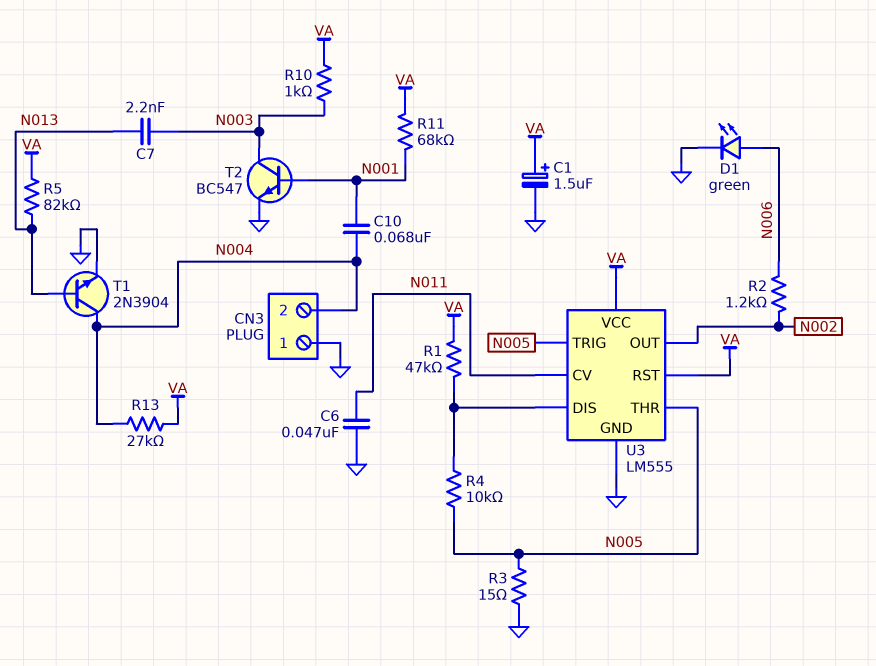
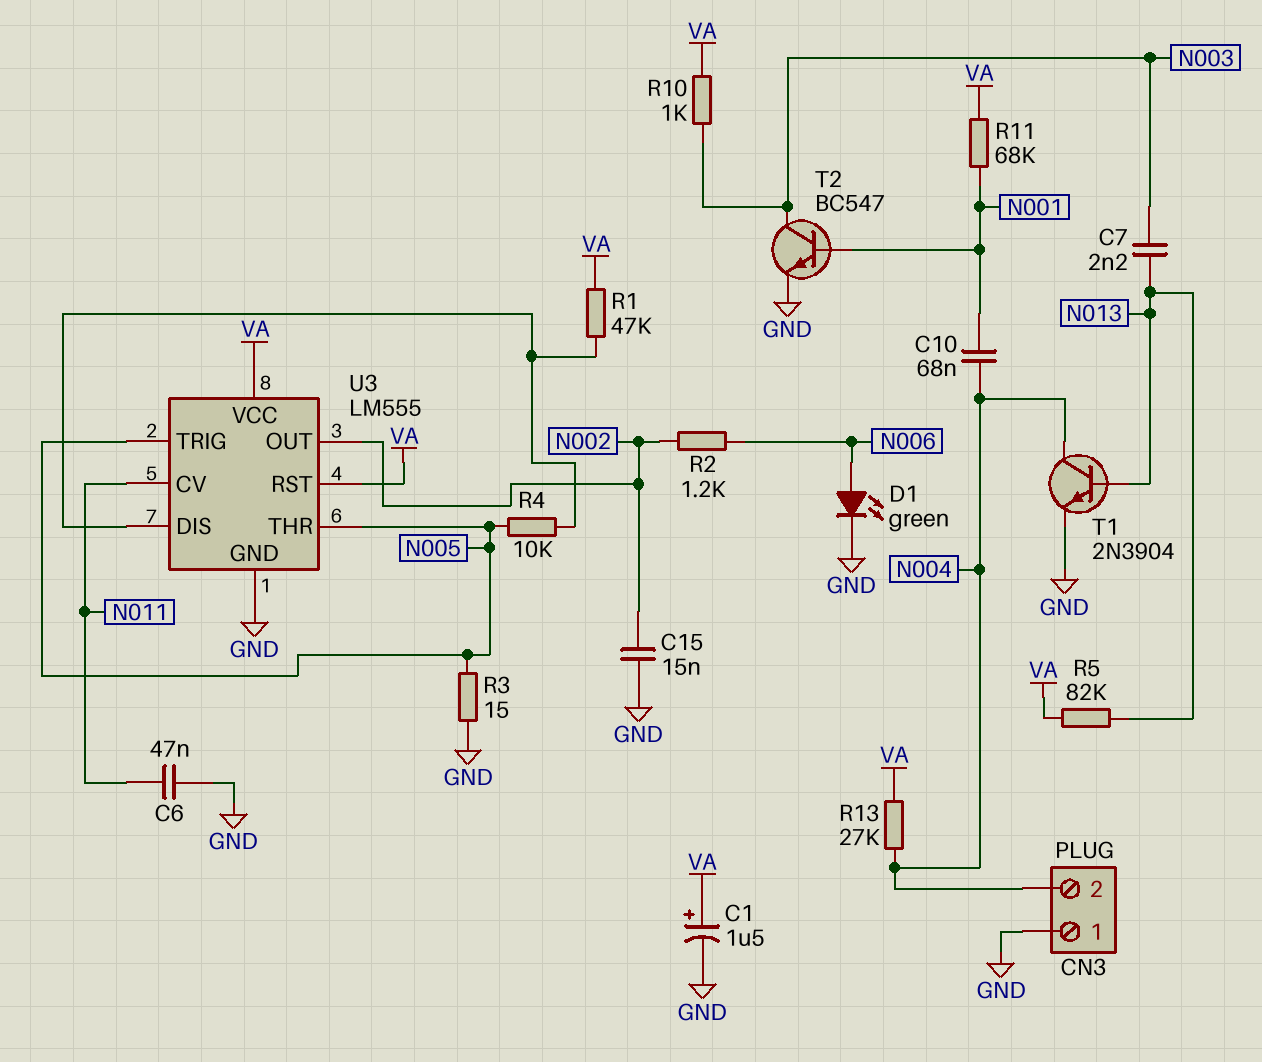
C15: none -> 15nF (GND, N002)

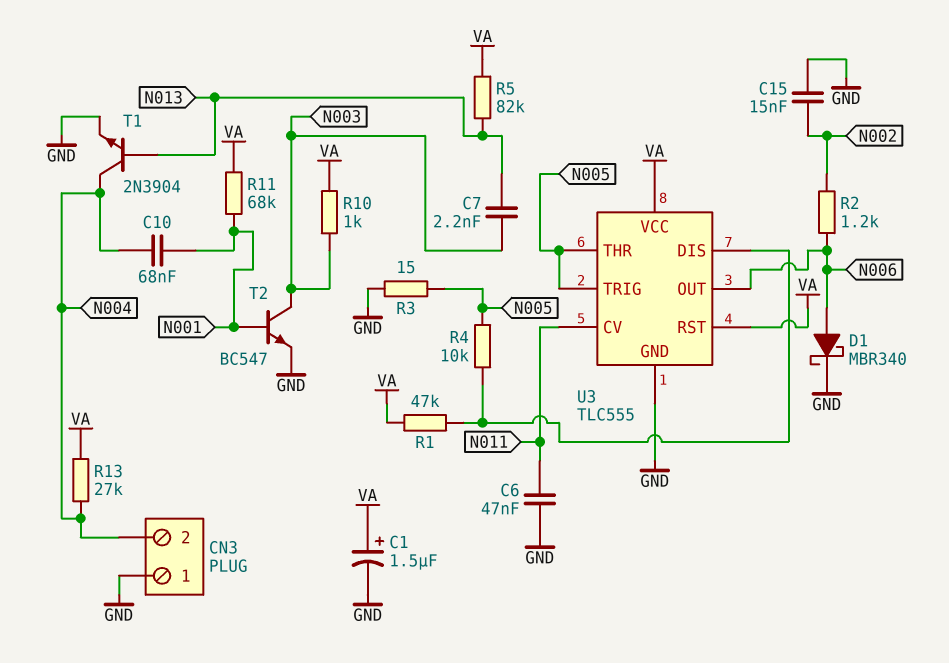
D1: LED green (A N006, K GND) -> schottky MBR340 (A N006, K GND)
U3: LM555 -> TLC555
U3 pin OUT: N002 -> N006

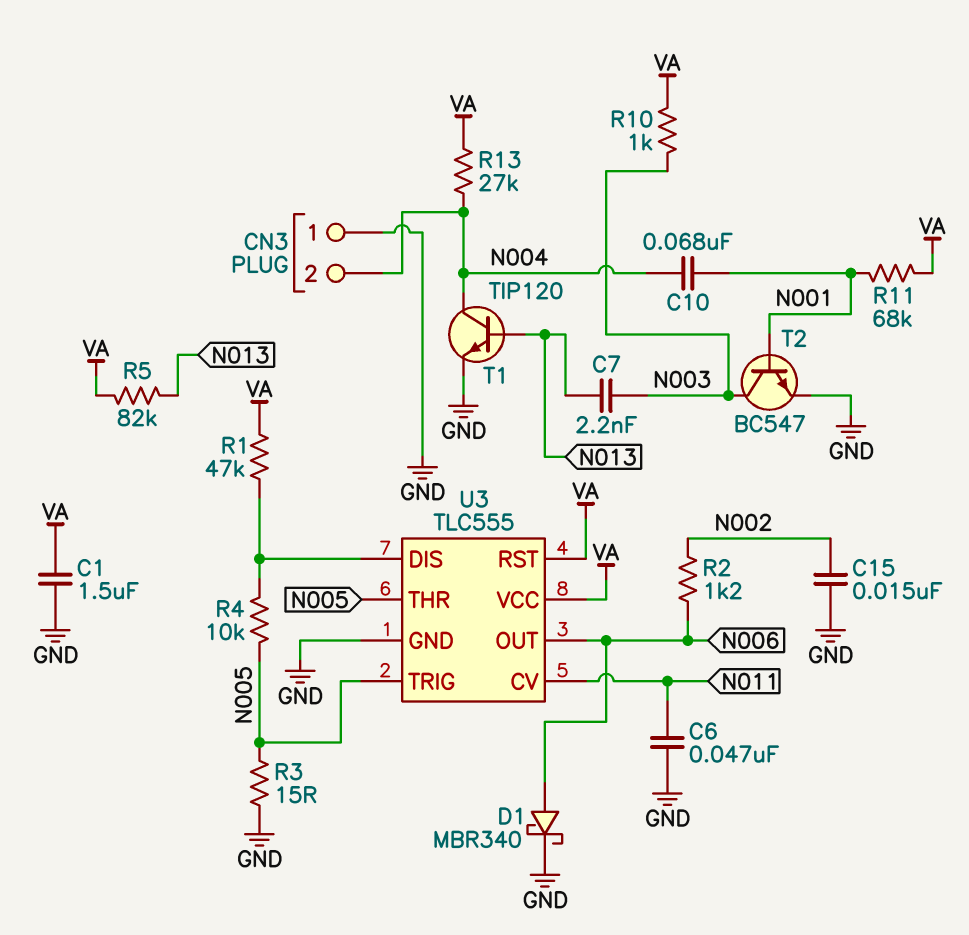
C1: 1.5uF (plus VA, minus GND) -> 1.5uF (GND, VA)
T1: NPN 2N3904 (B N013, C N004, E GND) -> NPN TIP120 (B N013, C N004, E GND)

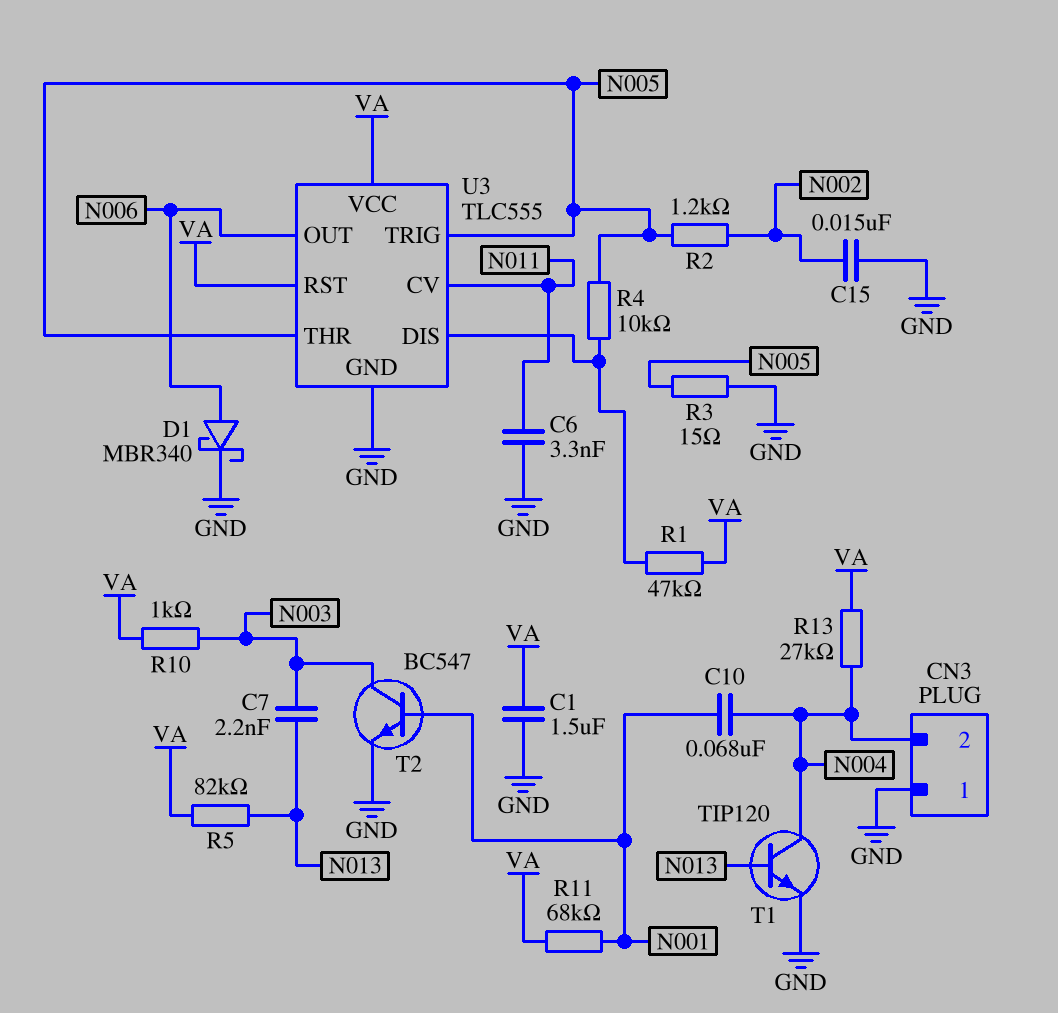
C6: 47nF (GND, N011) -> 3.3nF (GND, N011)
R2: 1.2k (N002, N006) -> 1.2k (N002, N005)

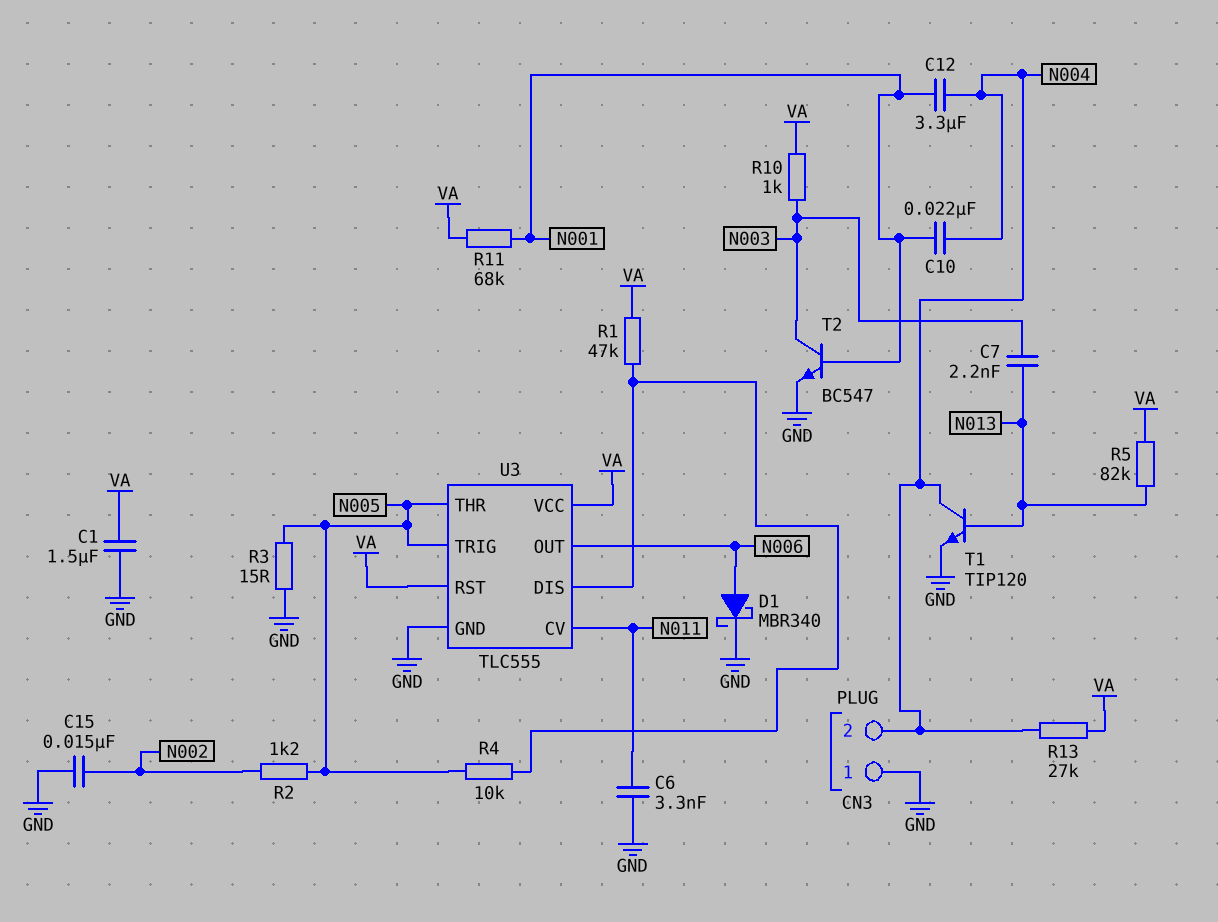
C10: 68nF (N001, N004) -> 22nF (N001, N004)
C12: none -> 3.3uF (N001, N004)

